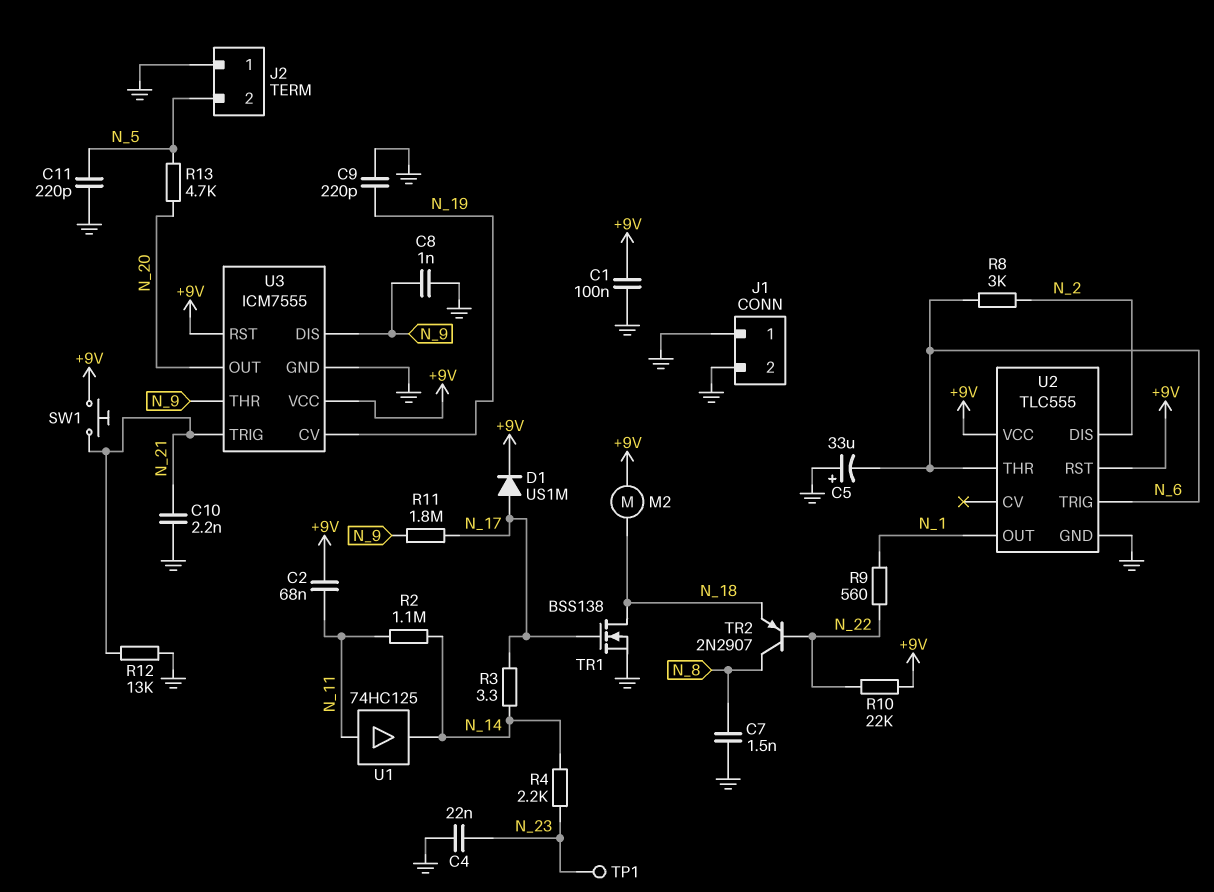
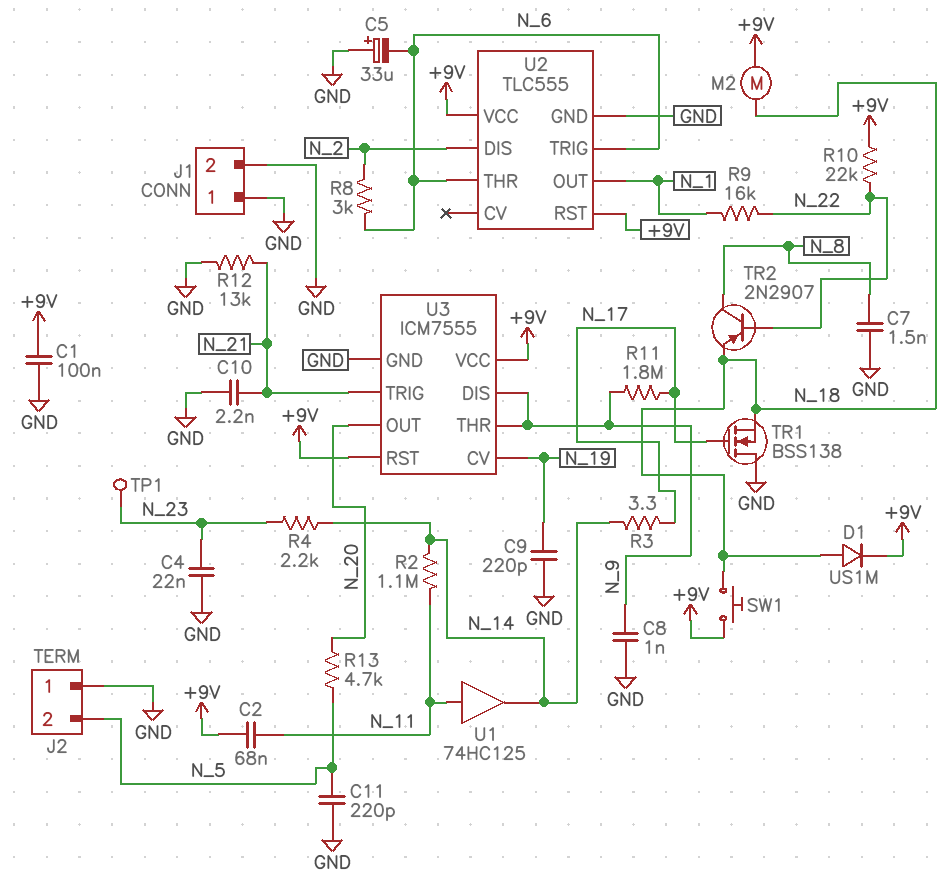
D1: diode US1M (A N_17, K +9V) -> diode US1M (A N_18, K +9V)
R9: 560 (N_1, N_22) -> 16k (N_1, N_22)
SW1: button (+9V, N_21) -> button (+9V, N_18)
TR1: NMOS BSS138 (G N_17, D N_18, S GND) -> NMOS BSS138 (G N_17, D GND, S N_18)

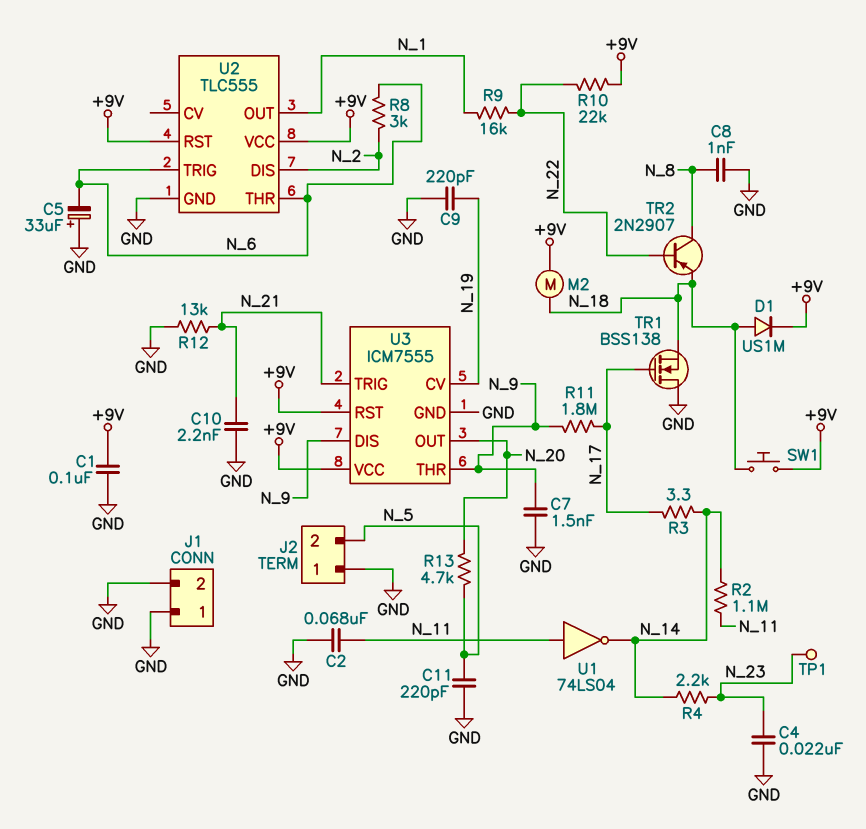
C2: 68nF (+9V, N_11) -> 68nF (GND, N_11)
C7: 1.5nF (GND, N_8) -> 1.5nF (GND, N_9)
C8: 1nF (GND, N_9) -> 1nF (GND, N_8)
U1: buffer 74HC125 (in N_11, out N_14) -> NOT 74LS04 (in N_11, out N_14)

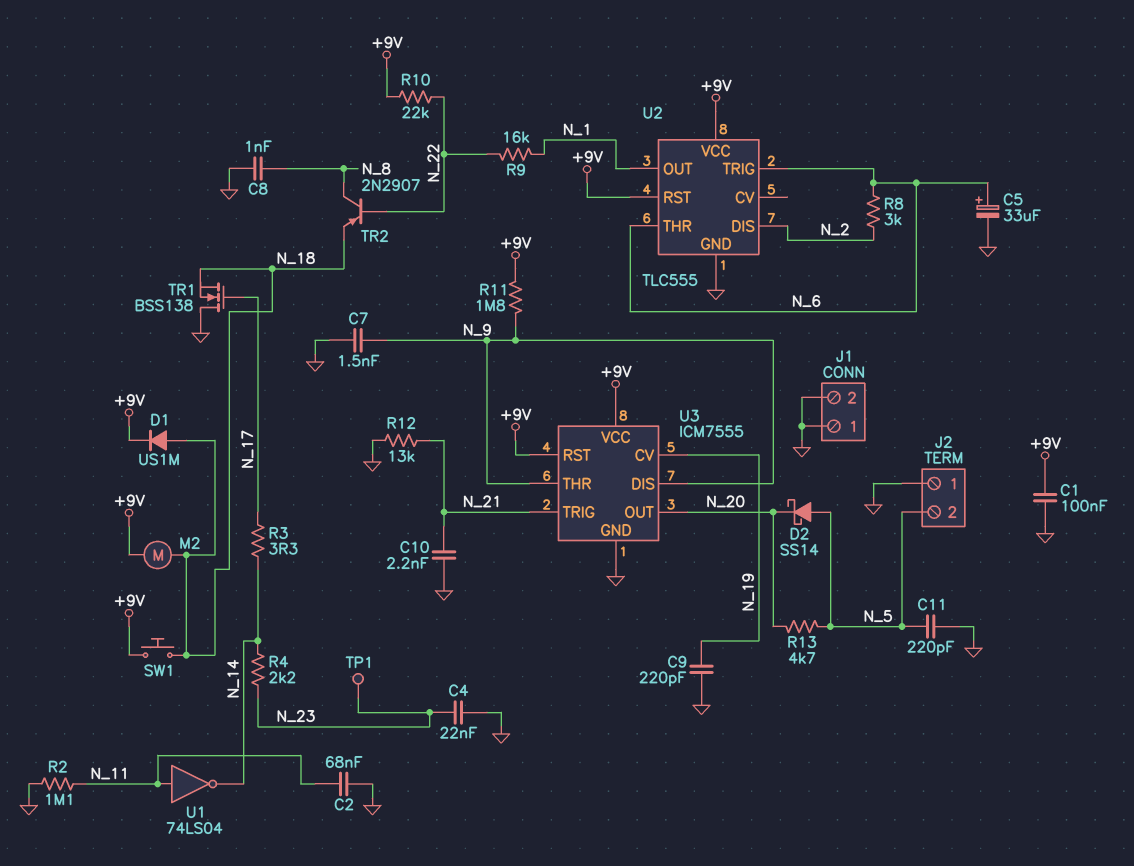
C5: 33uF (plus GND, minus N_6) -> 33uF (plus N_6, minus GND)
D2: none -> schottky SS14 (A N_5, K N_20)
R2: 1.1M (N_11, N_14) -> 1.1M (GND, N_11)
R11: 1.8M (N_9, N_17) -> 1.8M (+9V, N_9)

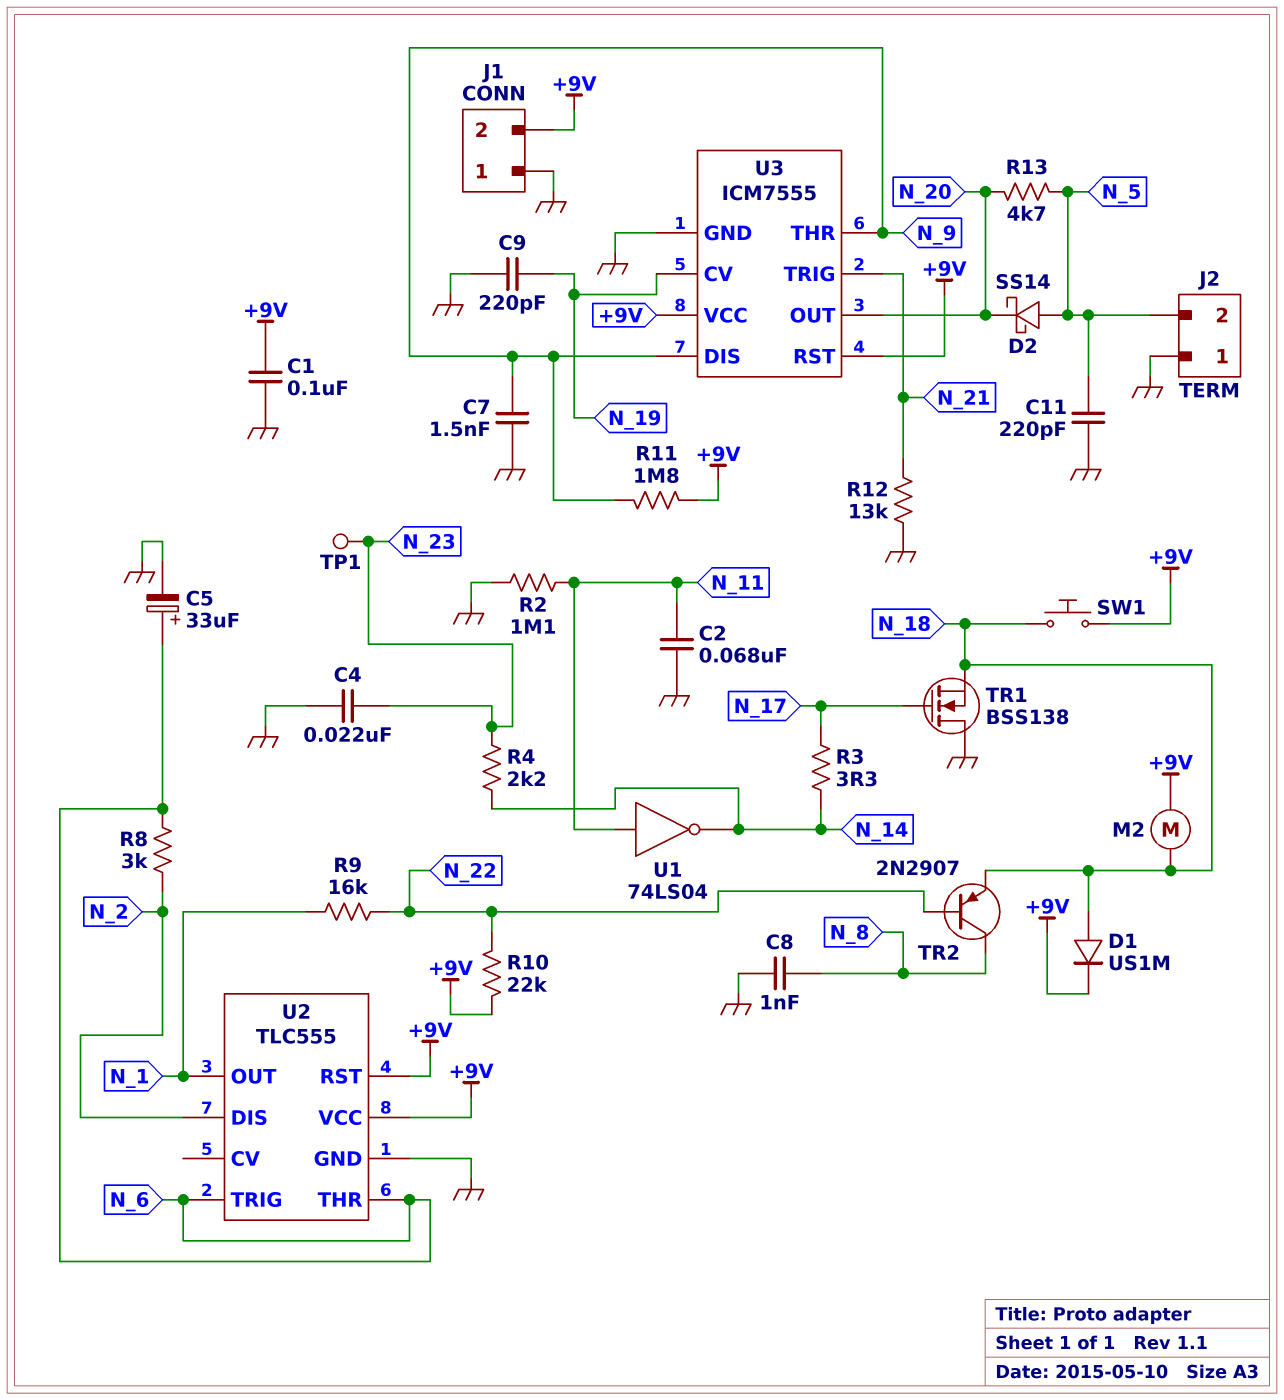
C10: 2.2nF (GND, N_21) -> none
J1 pin 2: GND -> +9V

